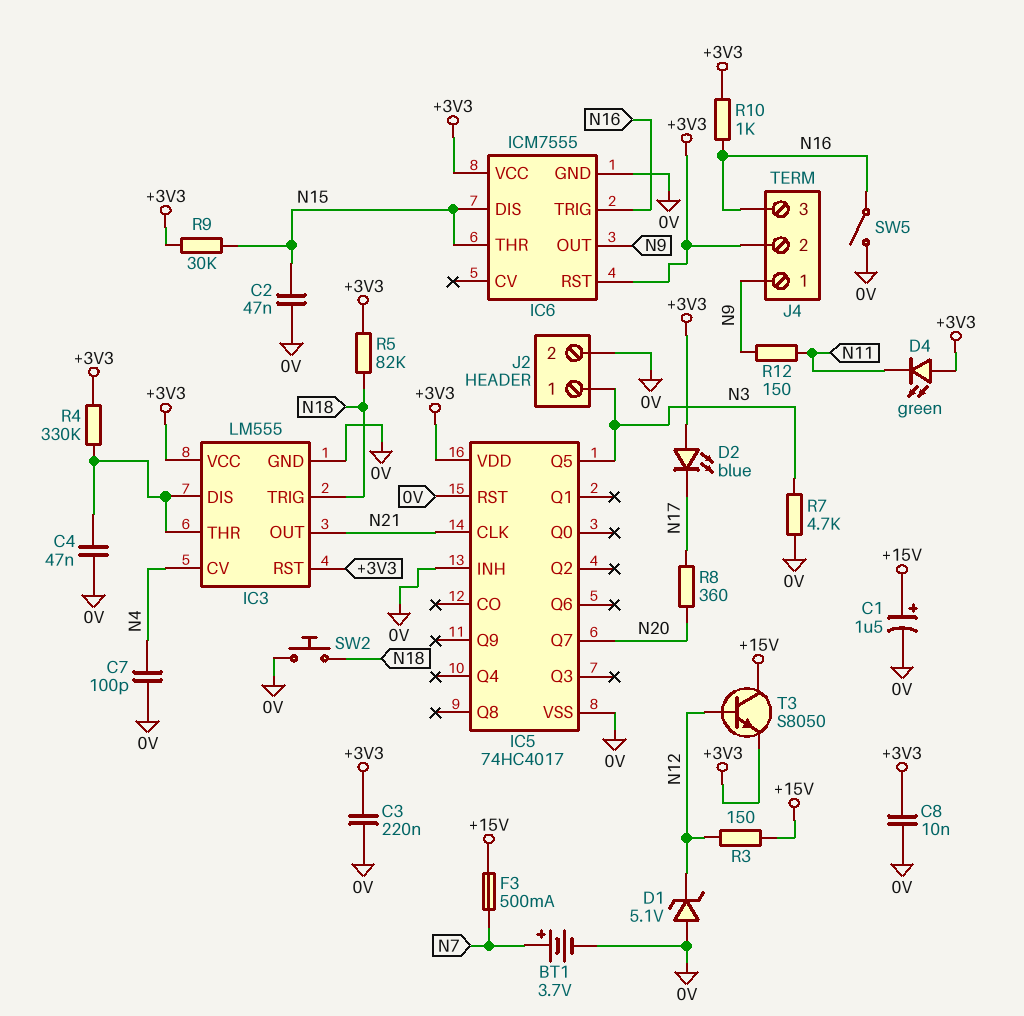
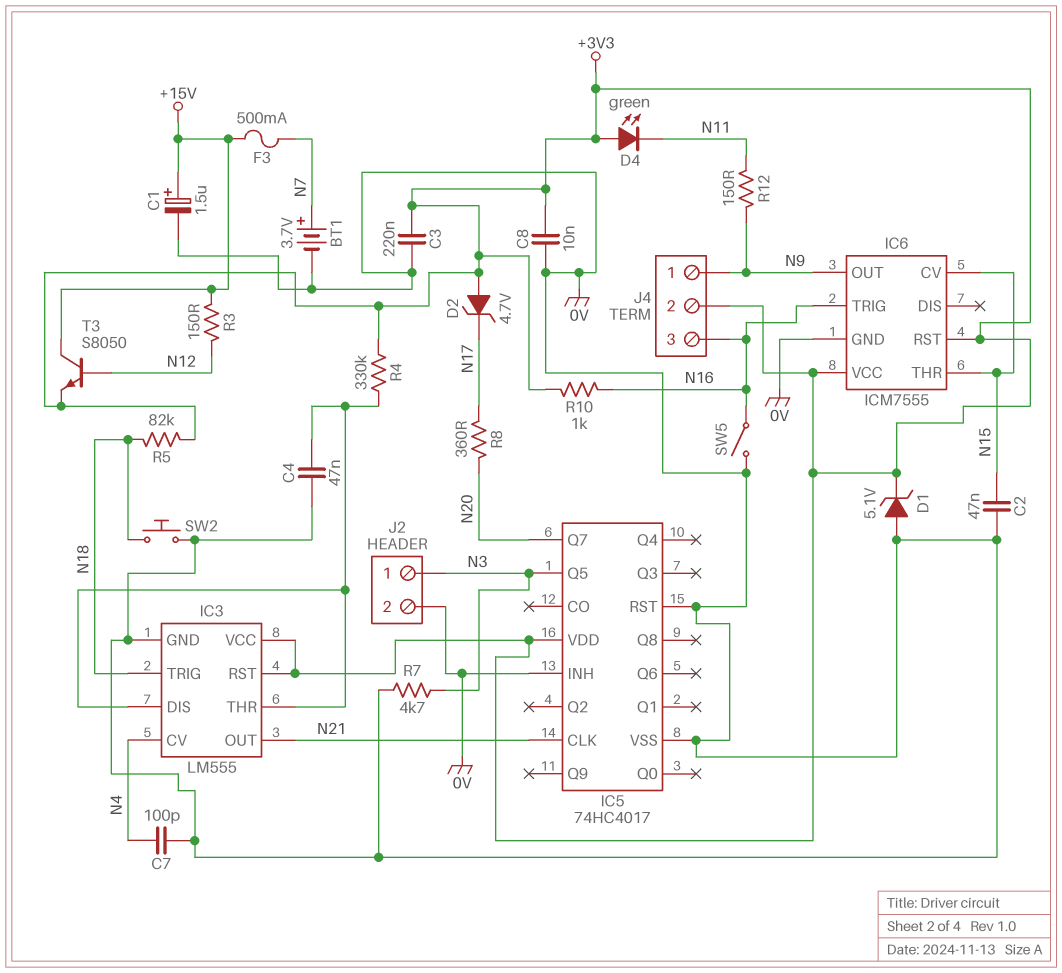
D1: zener 5.1V (A 0V, K N12) -> zener 5.1V (A 0V, K +3V3)
D2: LED blue (A +3V3, K N17) -> zener 4.7V (A +3V3, K N17)
IC6 pin CV: none -> N15
IC6 pin DIS: N15 -> none
R9: 30k (+3V3, N15) -> none

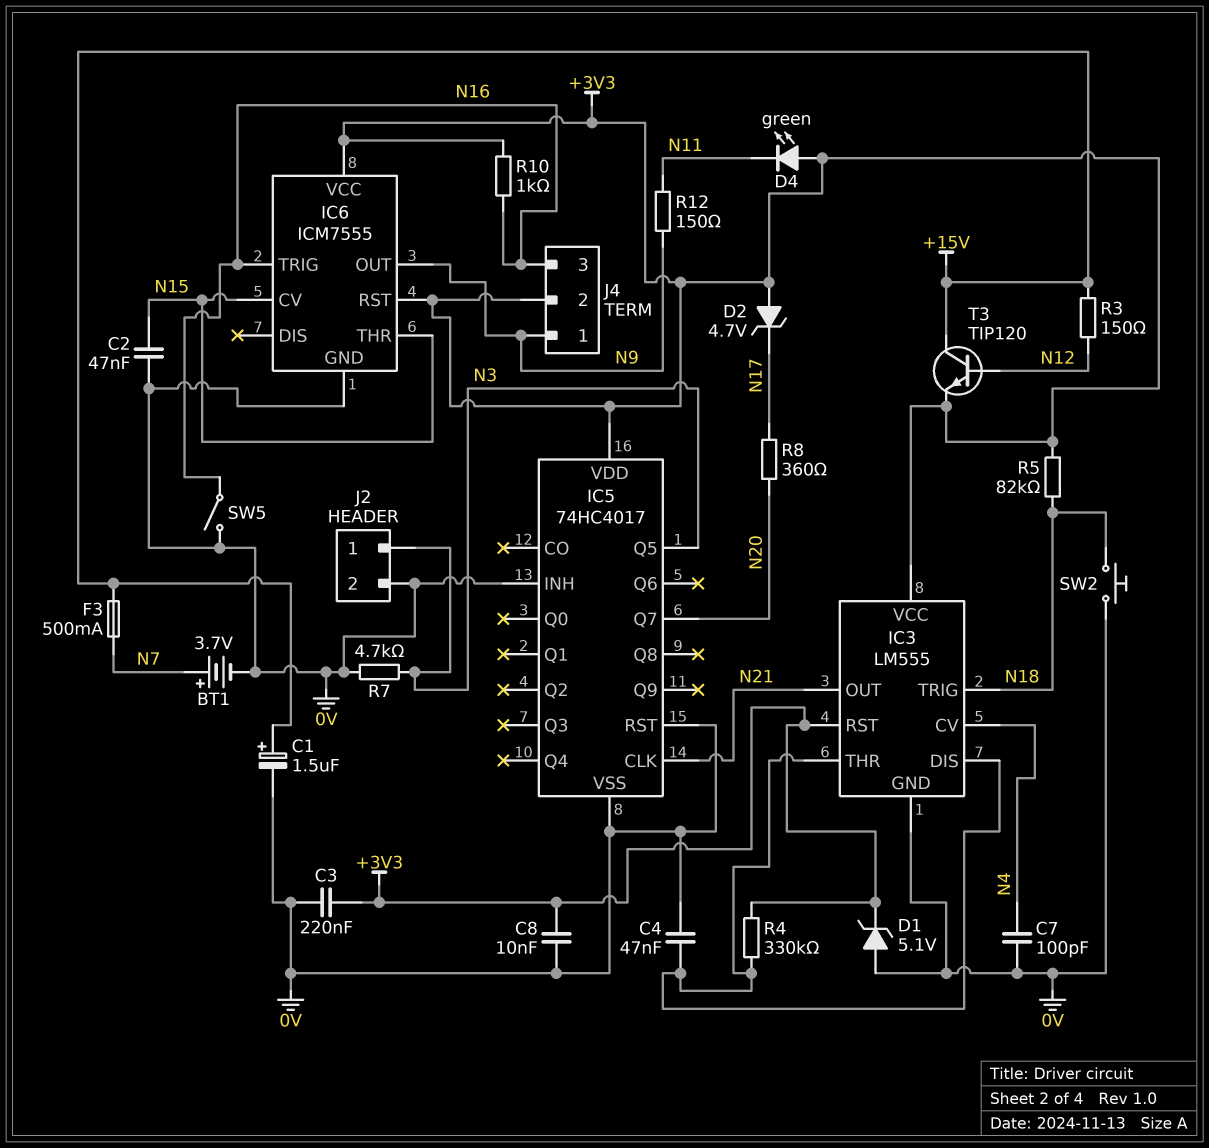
T3: NPN S8050 (B N12, C +15V, E +3V3) -> NPN TIP120 (B N12, C +15V, E +3V3)

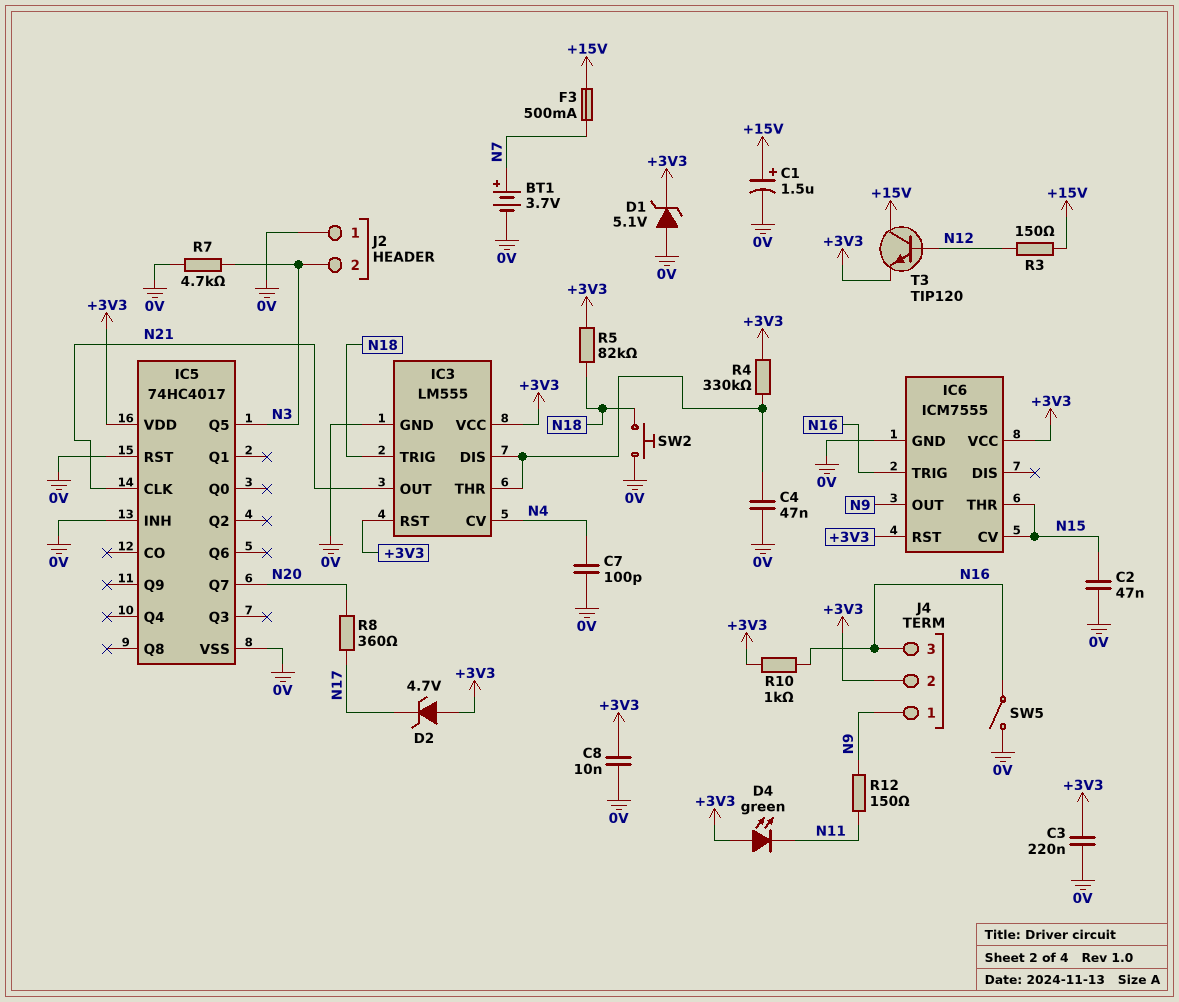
J2 pin 1: N3 -> 0V
J2 pin 2: 0V -> N3

